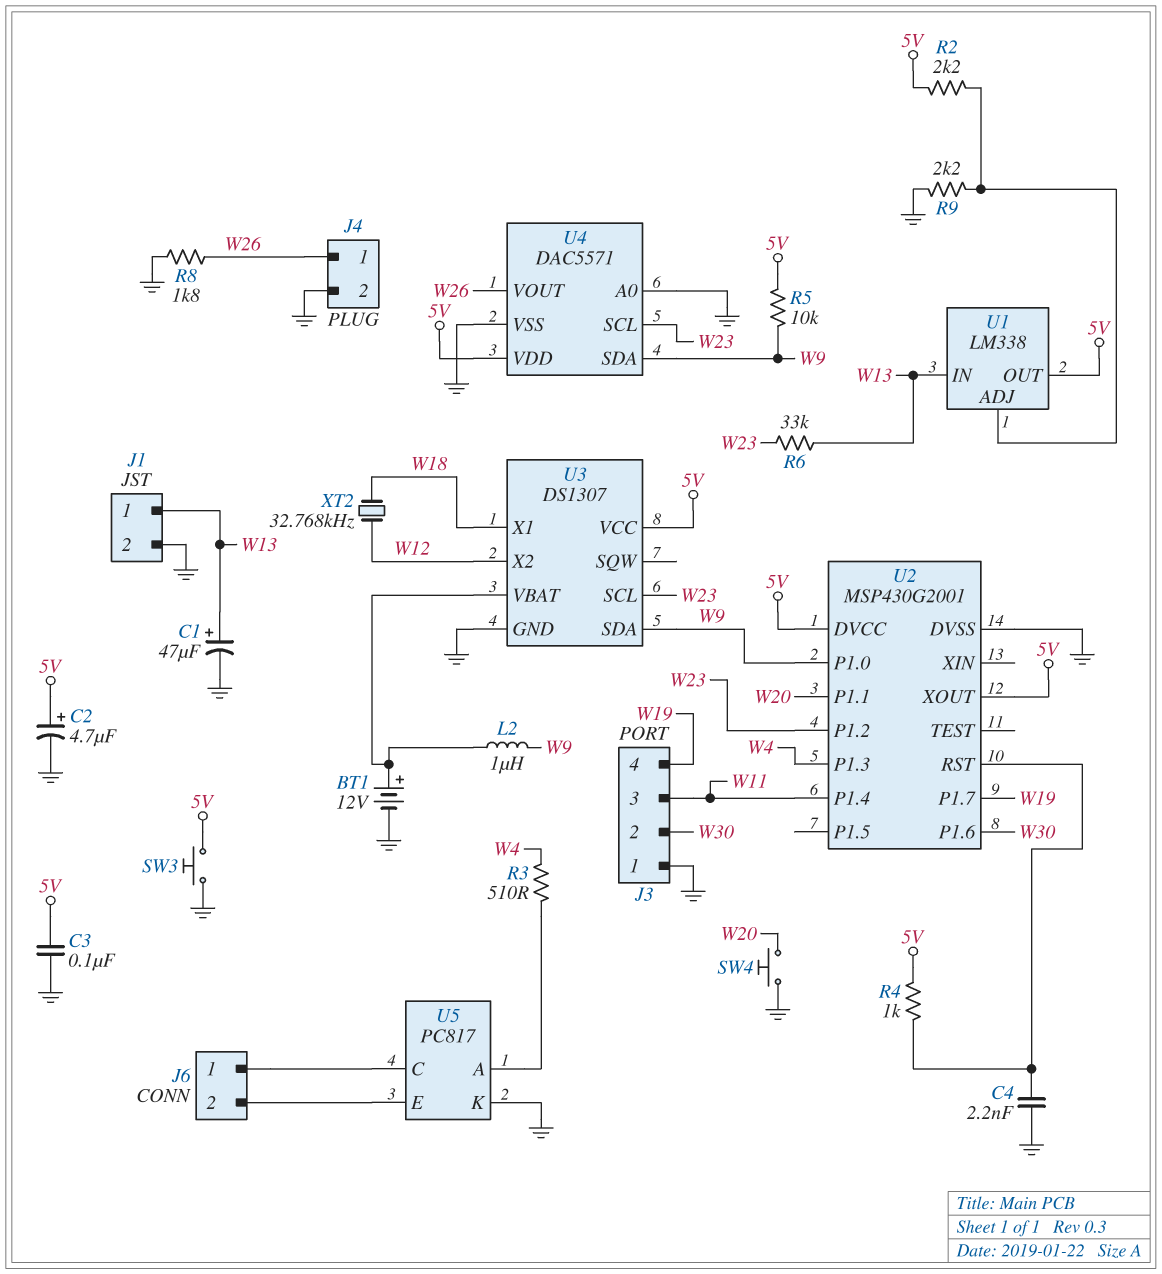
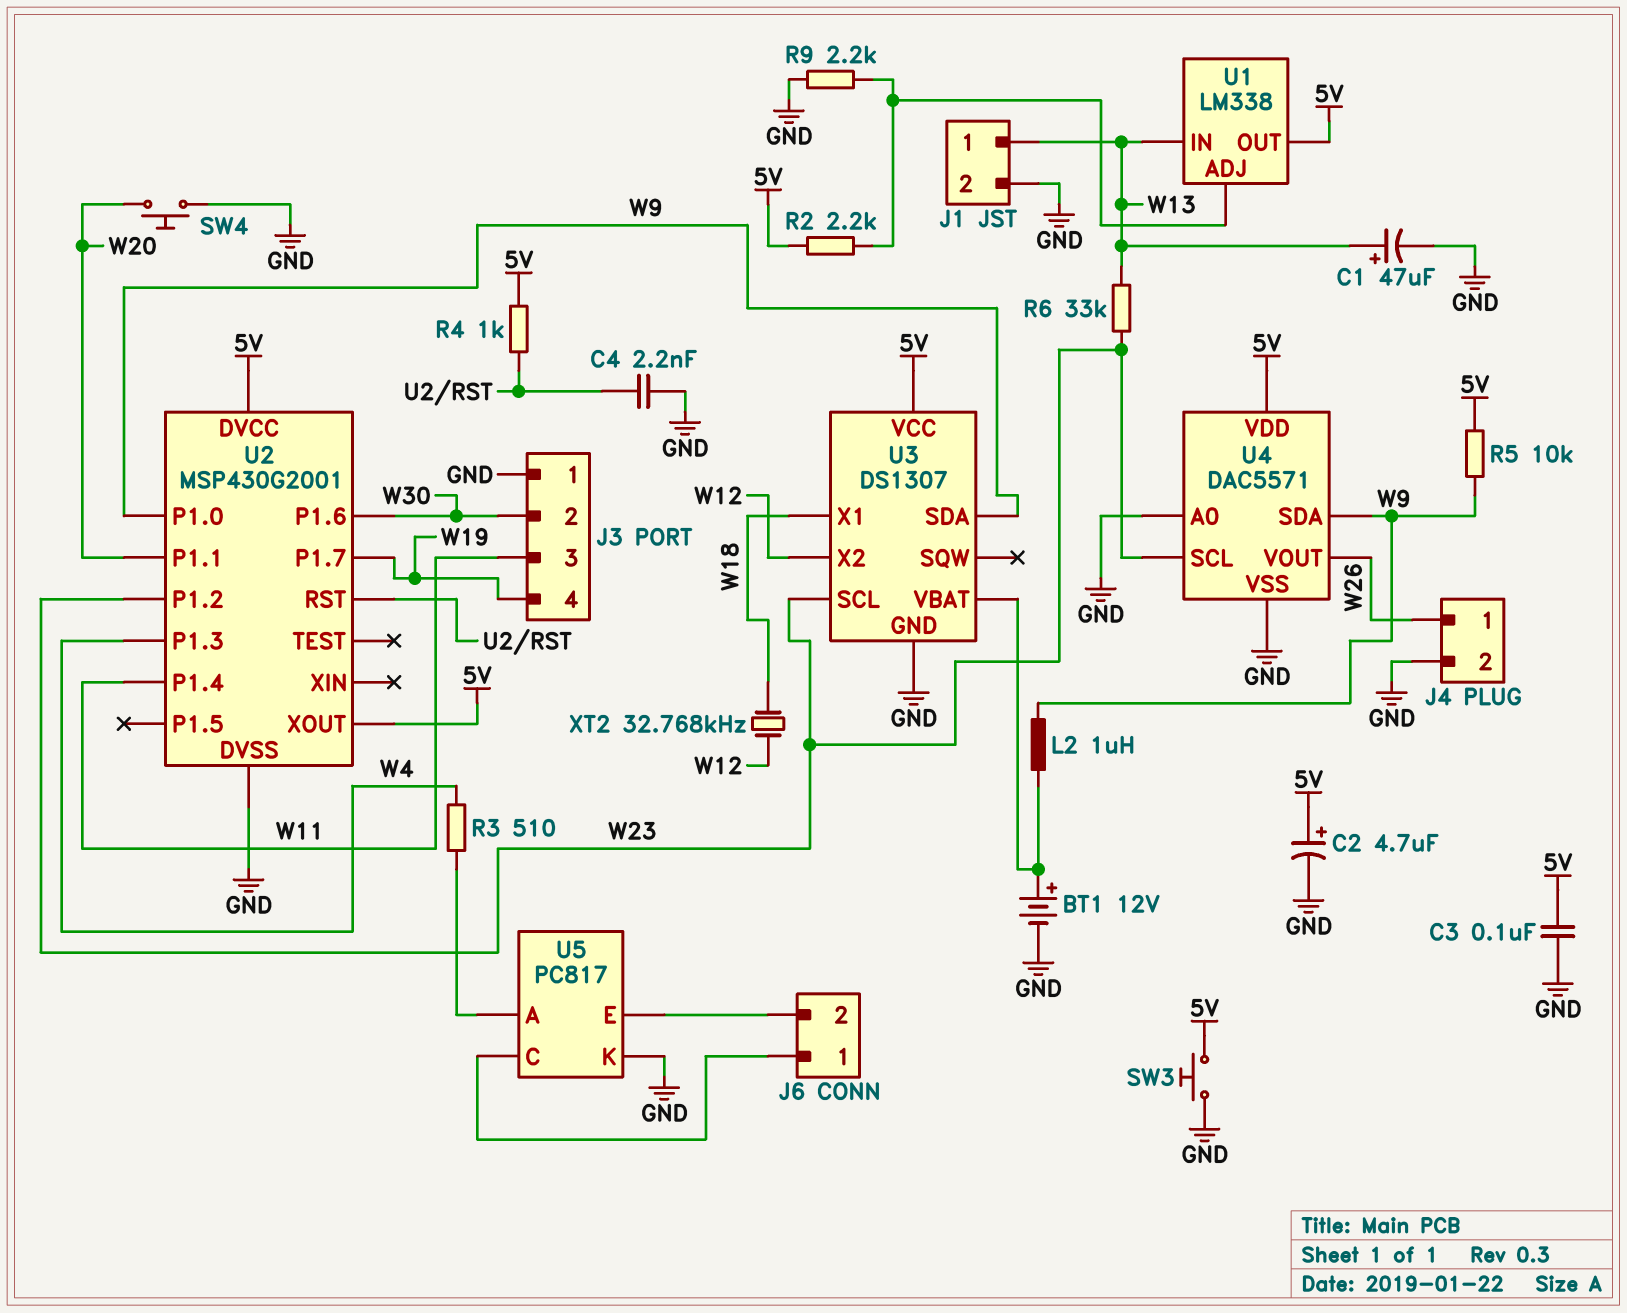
R8: 1.8k (GND, W26) -> none

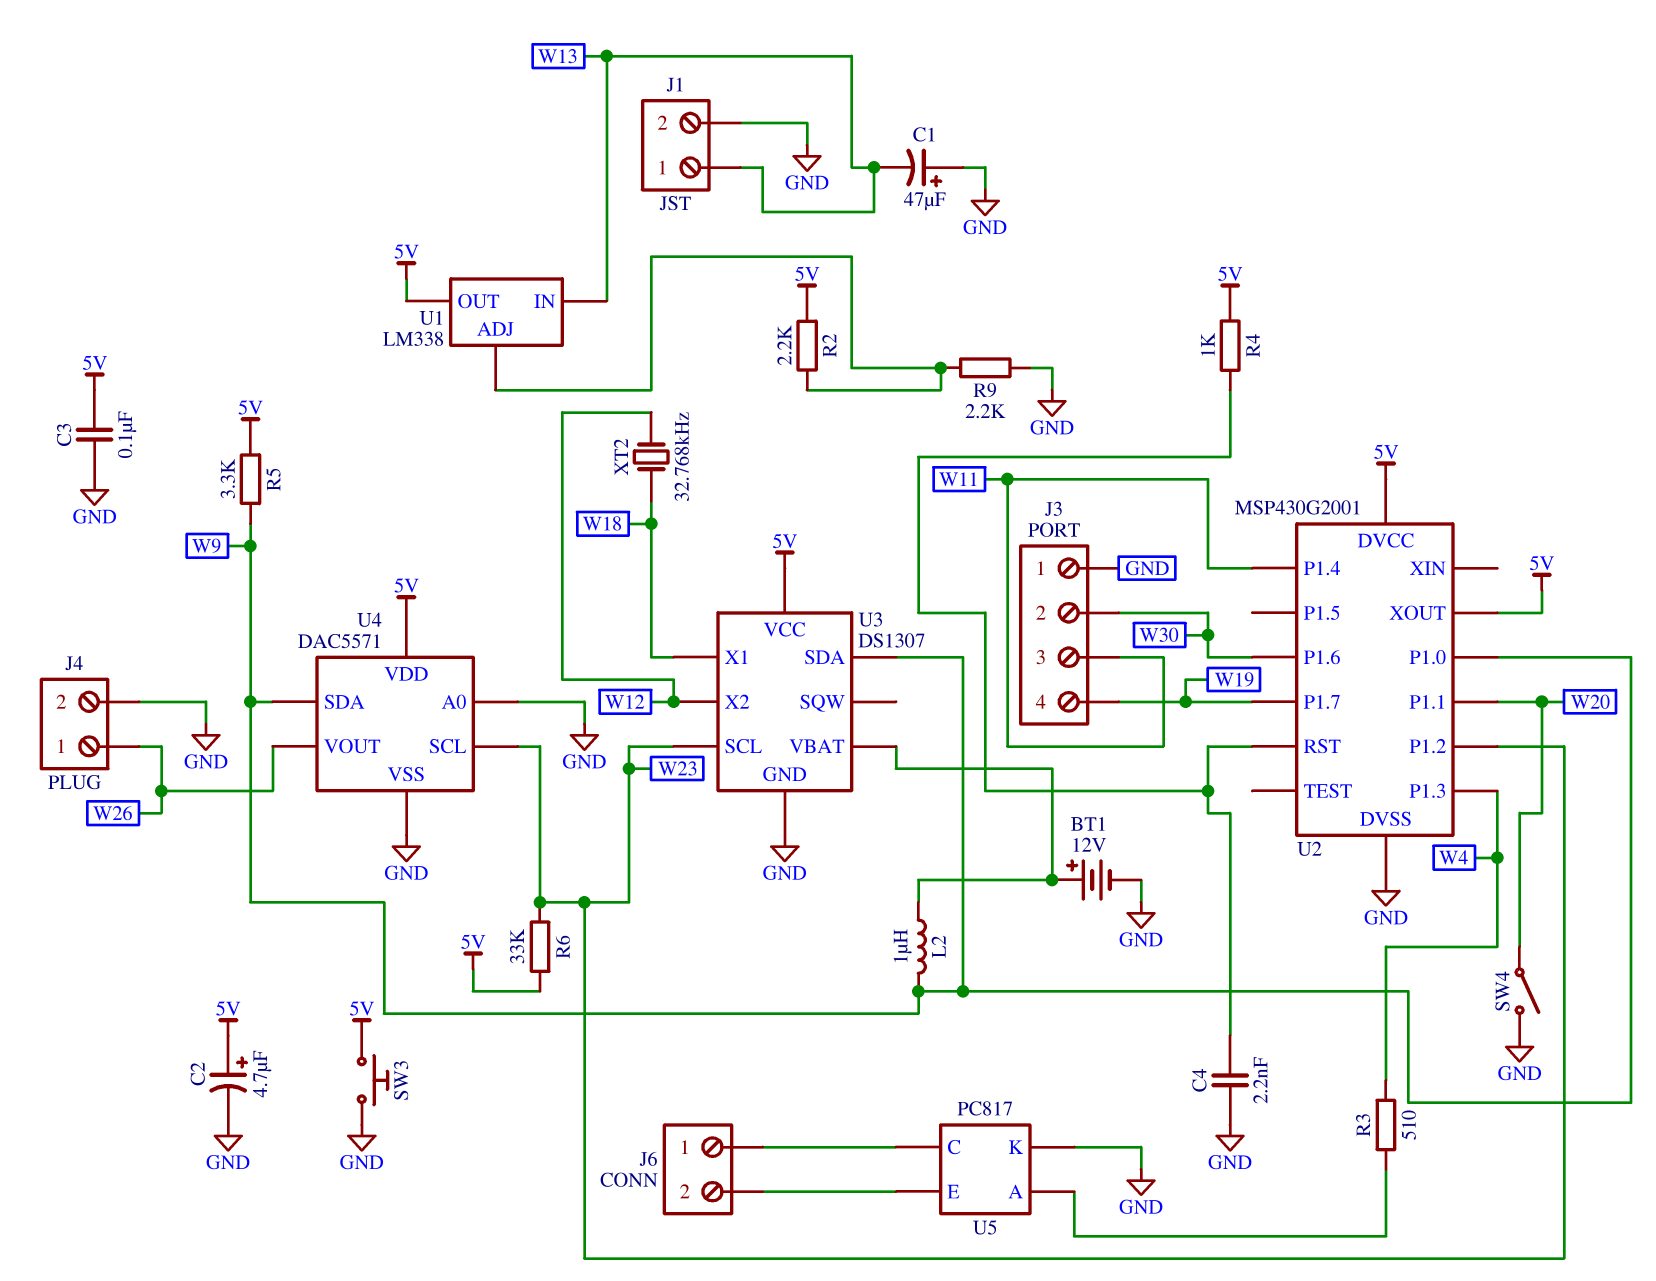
C1: 47uF (plus W13, minus GND) -> 47uF (plus GND, minus W13)
R5: 10k (5V, W9) -> 3.3k (5V, W9)
R6: 33k (W13, W23) -> 33k (5V, W23)
SW4: button (GND, W20) -> switch (GND, W20)

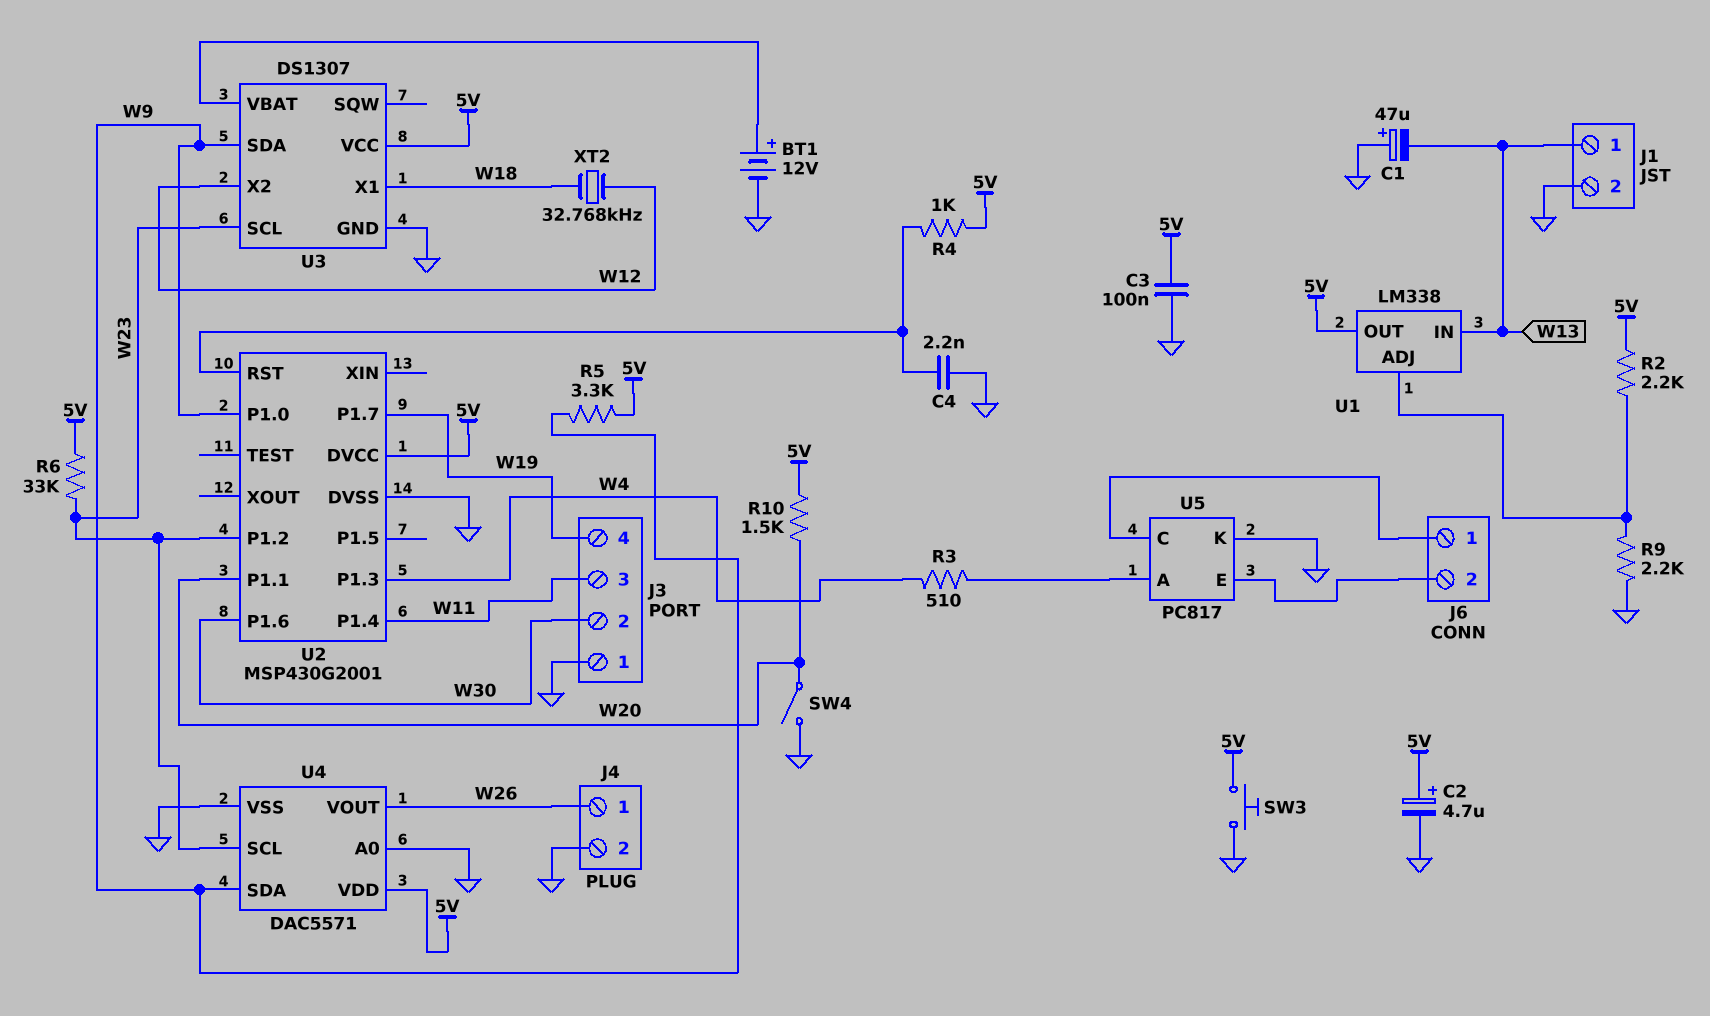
L2: 1uH (U3/VBAT, W9) -> none
R10: none -> 1.5k (5V, W20)
U2 pin XOUT: 5V -> none

